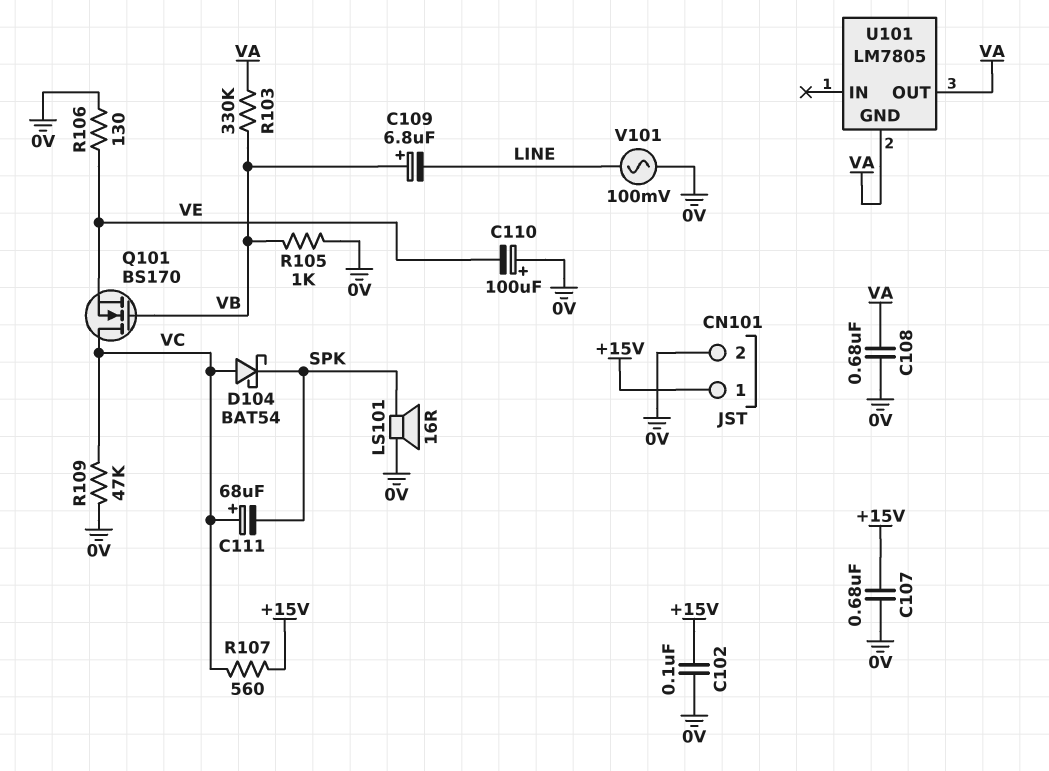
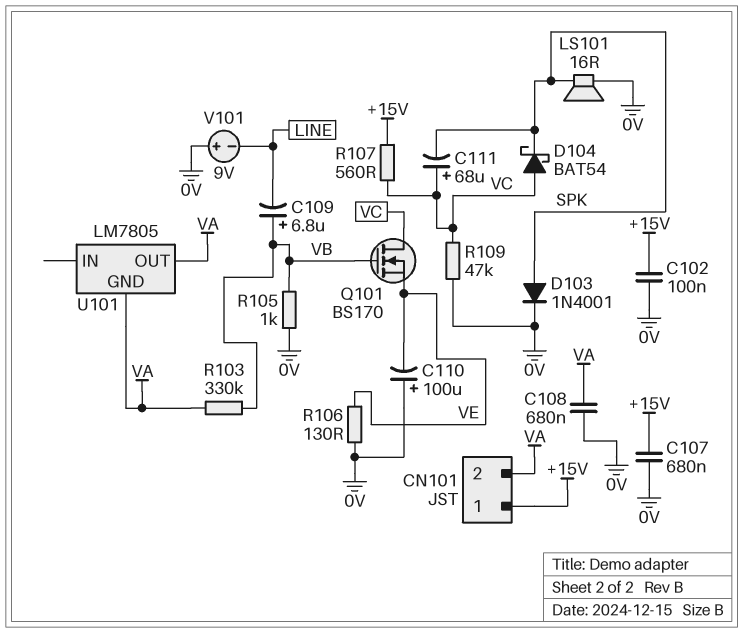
CN101 pin 2: 0V -> VA
D103: none -> diode 1N4001 (A SPK, K 0V)
V101: AC 100mV (0V, LINE) -> 9V (plus 0V, minus LINE)

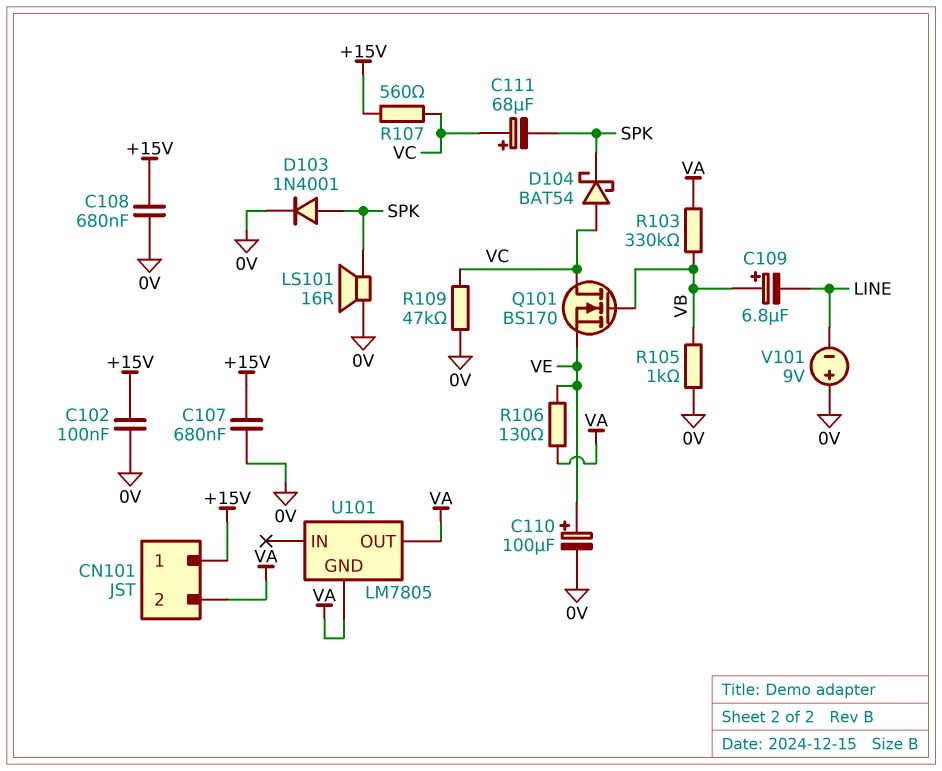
C108: 680nF (0V, VA) -> 680nF (+15V, 0V)
C110: 100uF (plus 0V, minus VE) -> 100uF (plus VE, minus 0V)
R106: 130 (0V, VE) -> 130 (VA, VE)

